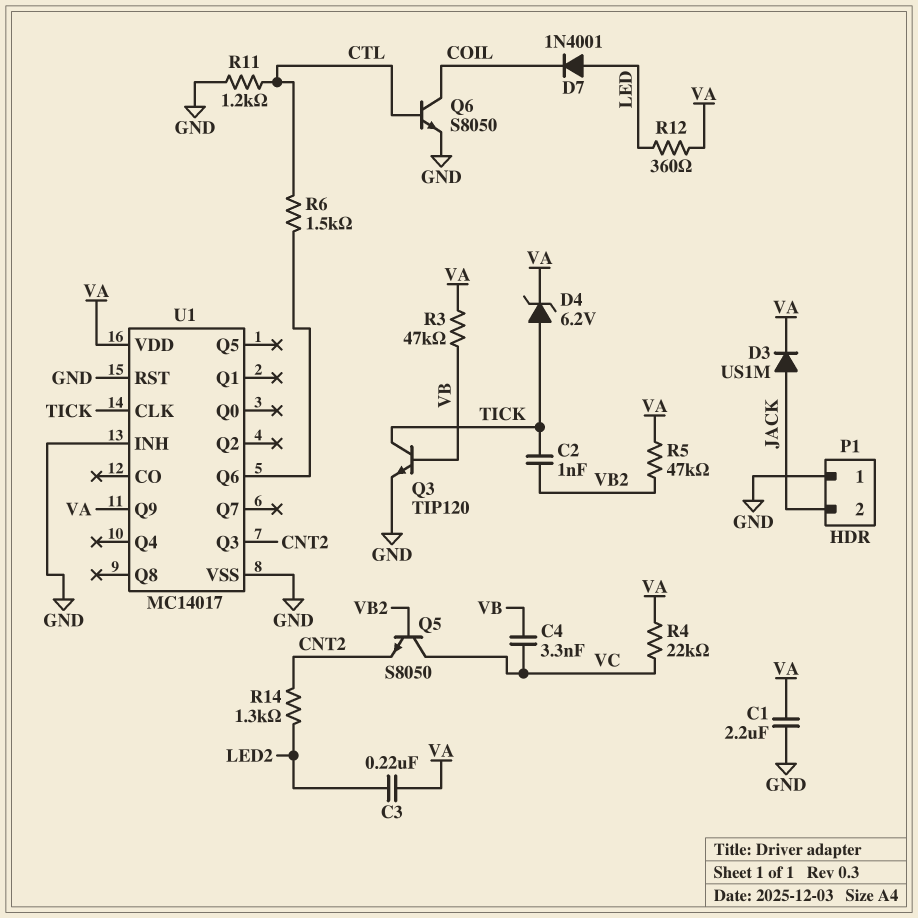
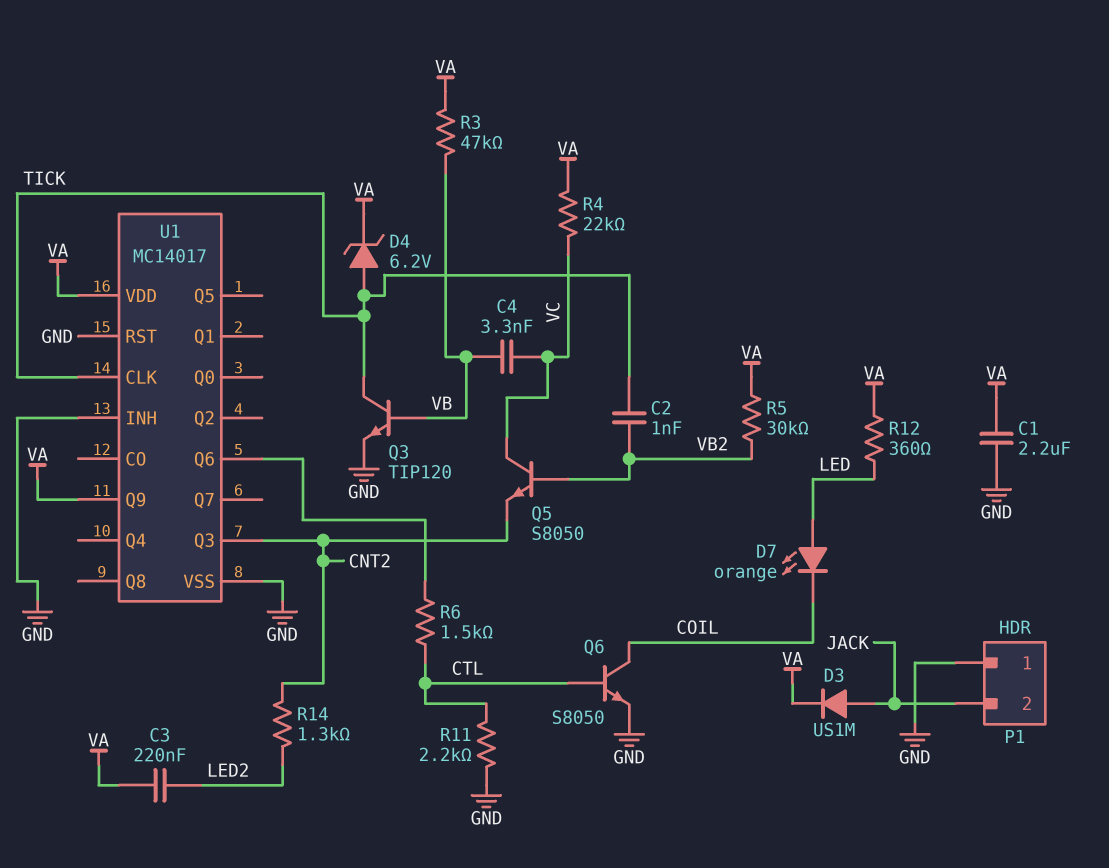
D7: diode 1N4001 (A LED, K COIL) -> LED orange (A LED, K COIL)
R5: 47k (VA, VB2) -> 30k (VA, VB2)
R11: 1.2k (CTL, GND) -> 2.2k (CTL, GND)

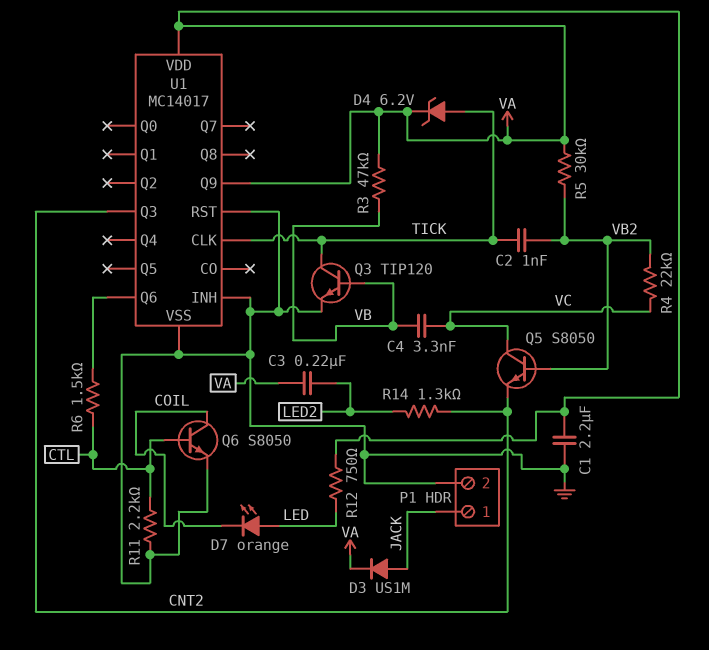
P1 pin 1: GND -> JACK
P1 pin 2: JACK -> GND
R4: 22k (VA, VC) -> 22k (VB2, VC)
R12: 360 (LED, VA) -> 750 (LED, VA)

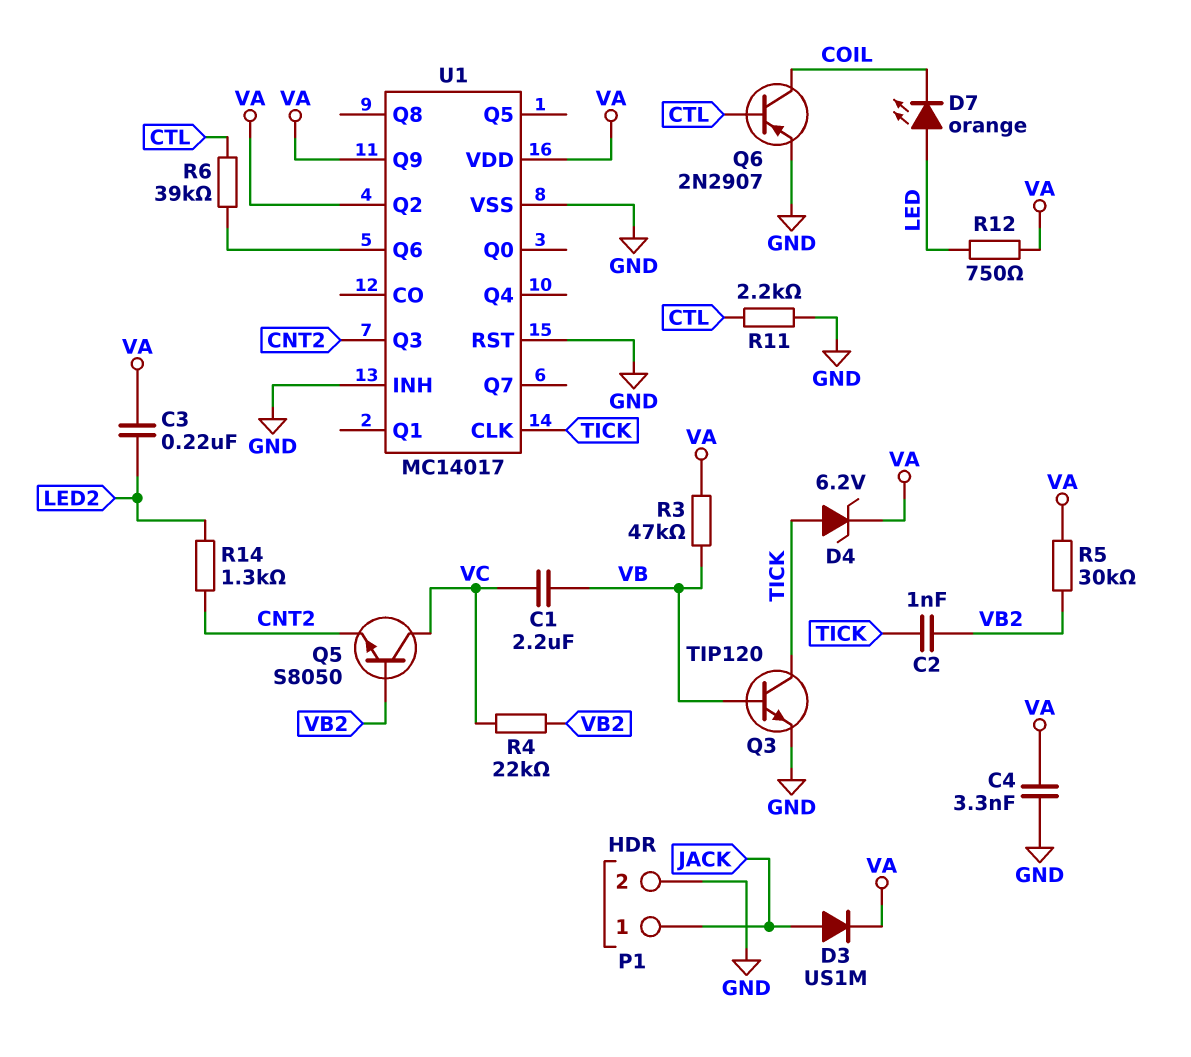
C1: 2.2uF (GND, VA) -> 2.2uF (VB, VC)
C4: 3.3nF (VB, VC) -> 3.3nF (GND, VA)
Q6: NPN S8050 (B CTL, C COIL, E GND) -> PNP 2N2907 (B CTL, C COIL, E GND)
R6: 1.5k (CTL, U1/Q6) -> 39k (CTL, U1/Q6)
U1 pin Q2: none -> VA

